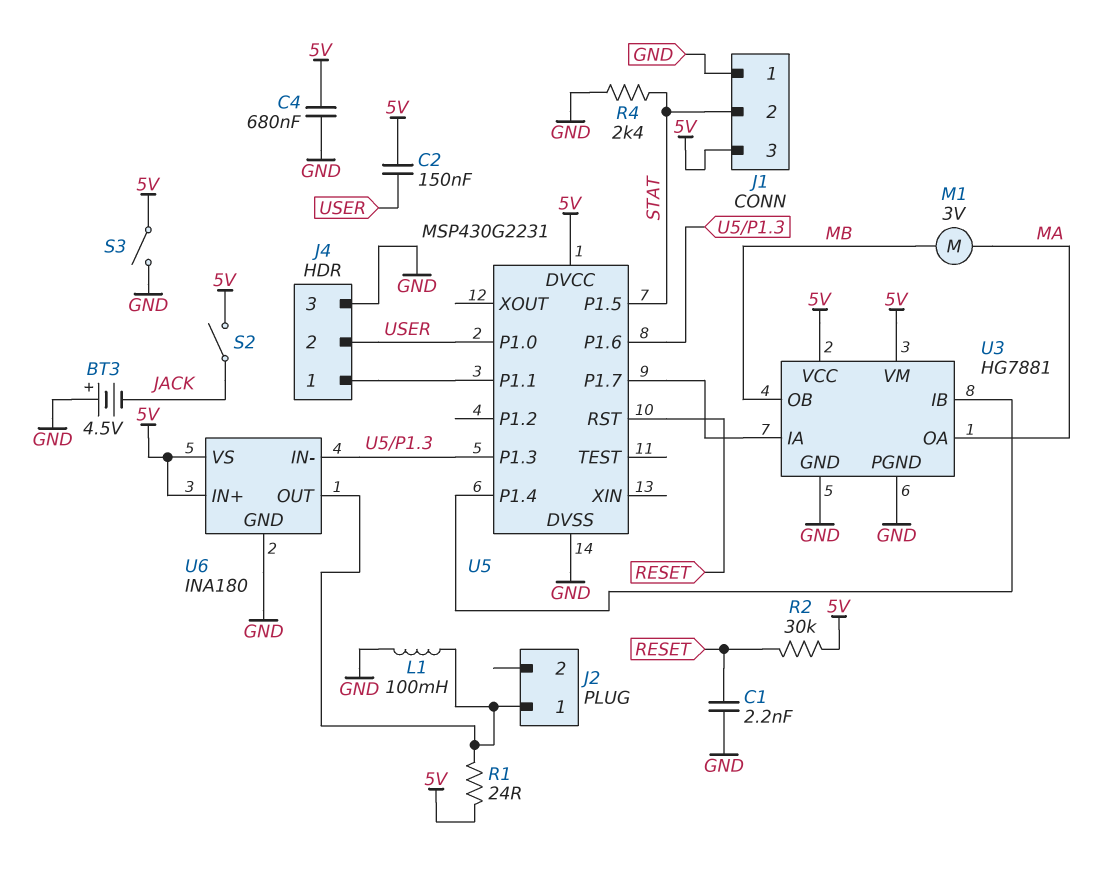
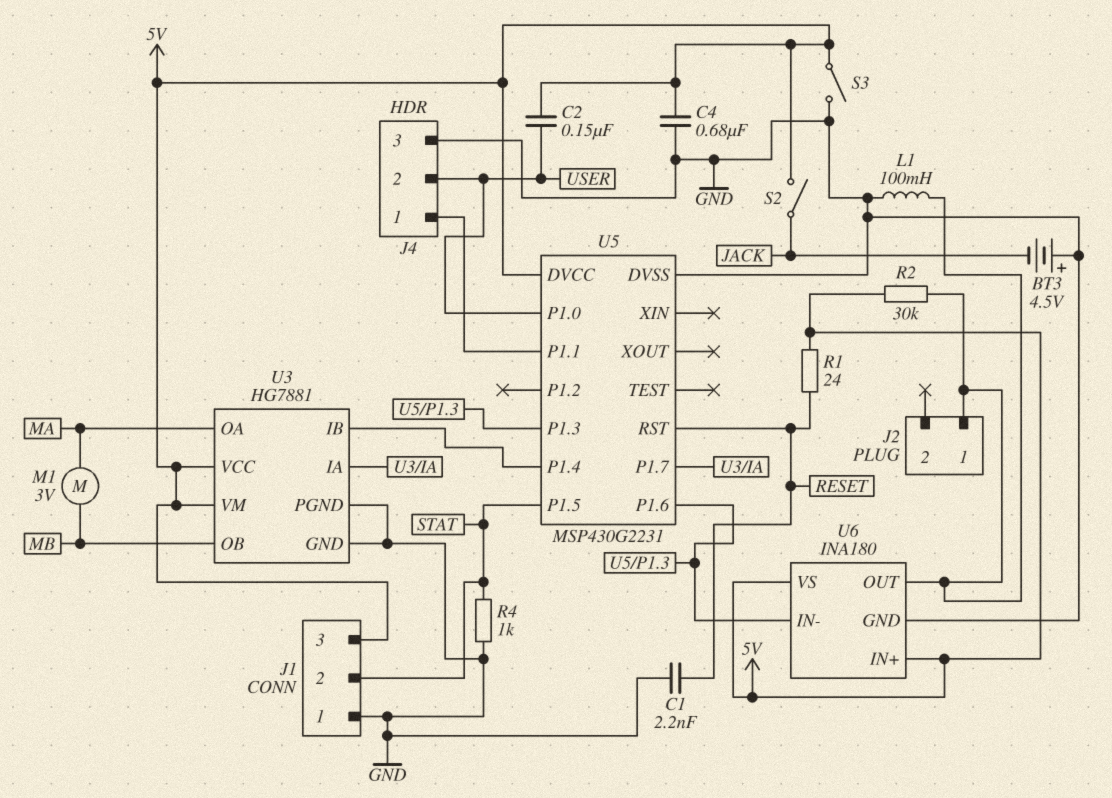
R1: 24 (5V, J2/1) -> 24 (5V, RESET)
R2: 30k (5V, RESET) -> 30k (5V, J2/1)
R4: 2.4k (GND, STAT) -> 1k (GND, STAT)

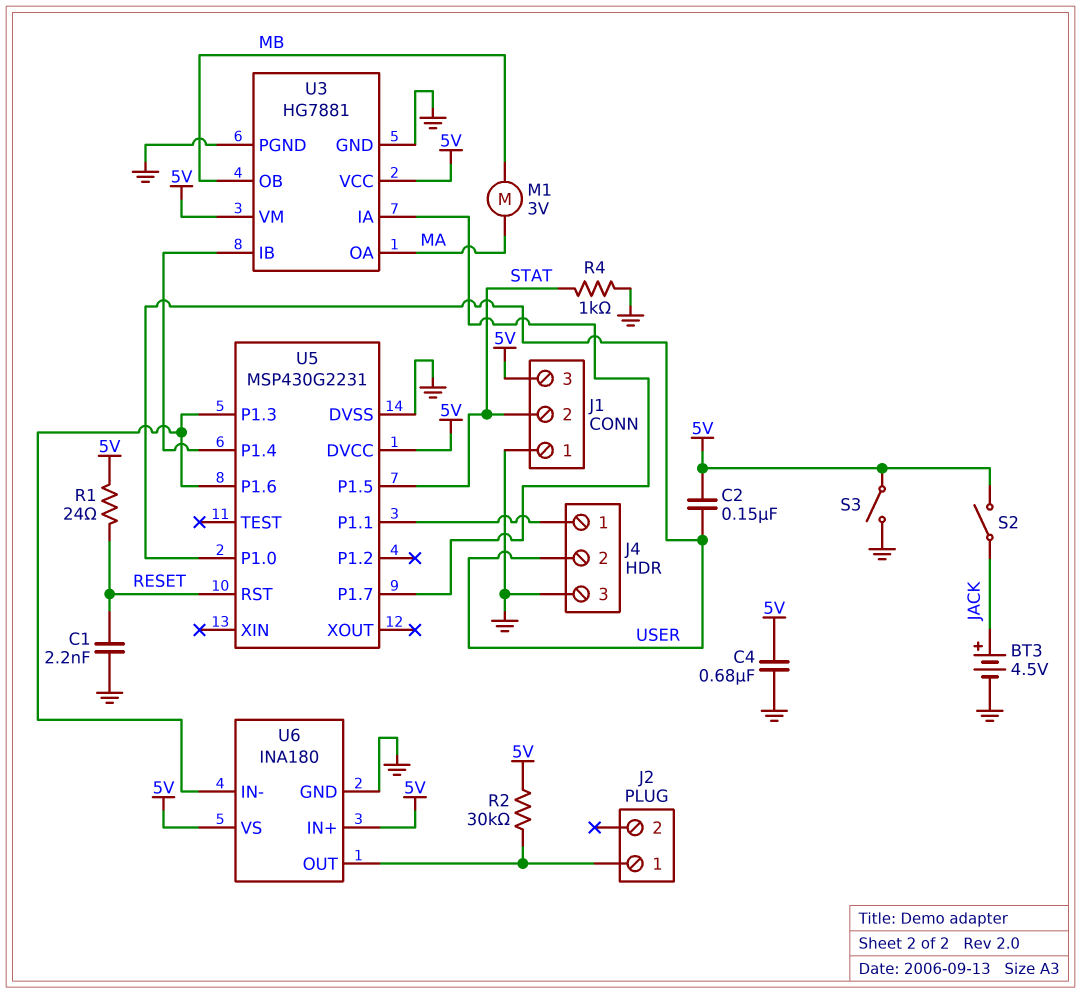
BT3: 4.5V (plus GND, minus JACK) -> 4.5V (plus JACK, minus GND)
L1: 100mH (GND, J2/1) -> none

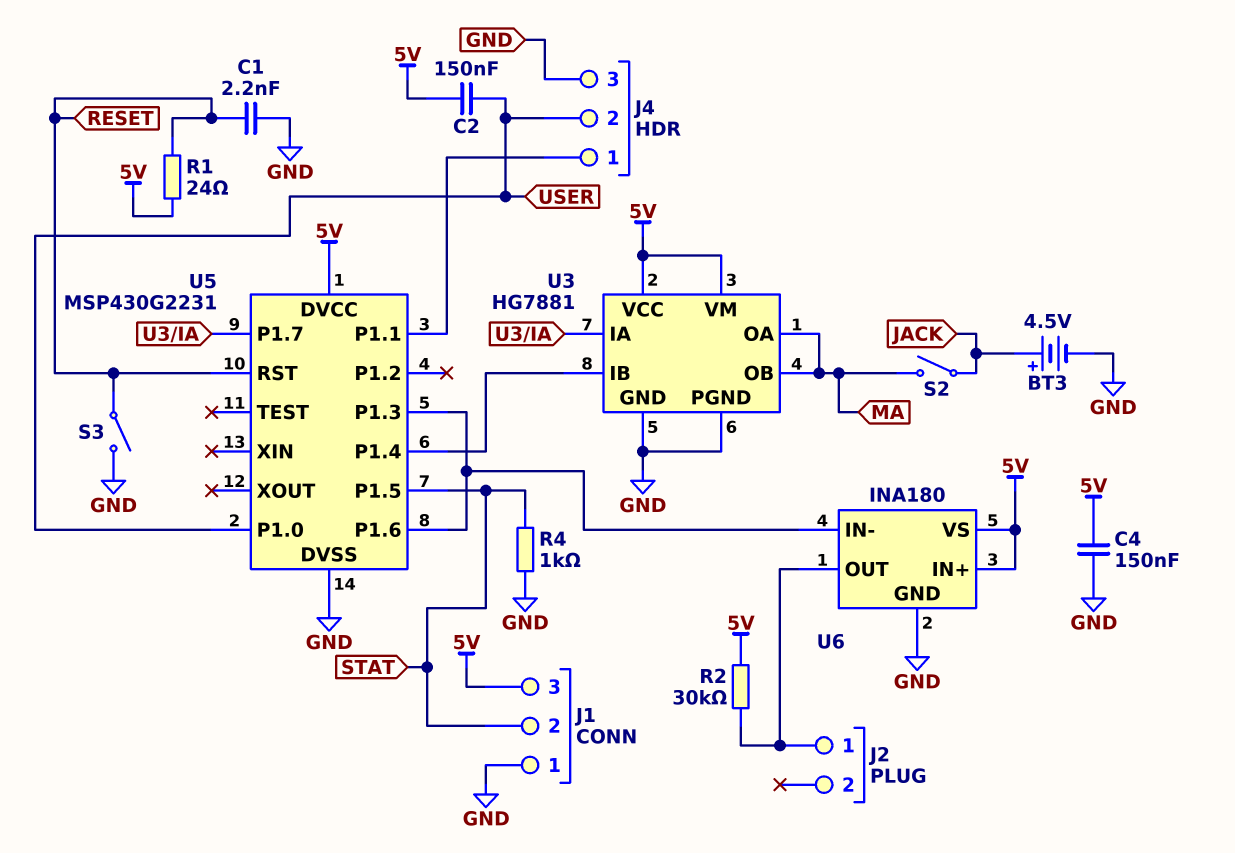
C4: 680nF (5V, GND) -> 150nF (5V, GND)
M1: motor 3V (MA, MB) -> none
S2: switch (5V, JACK) -> switch (JACK, MA)
S3: switch (5V, GND) -> switch (GND, RESET)
U3 pin OB: MB -> MA

